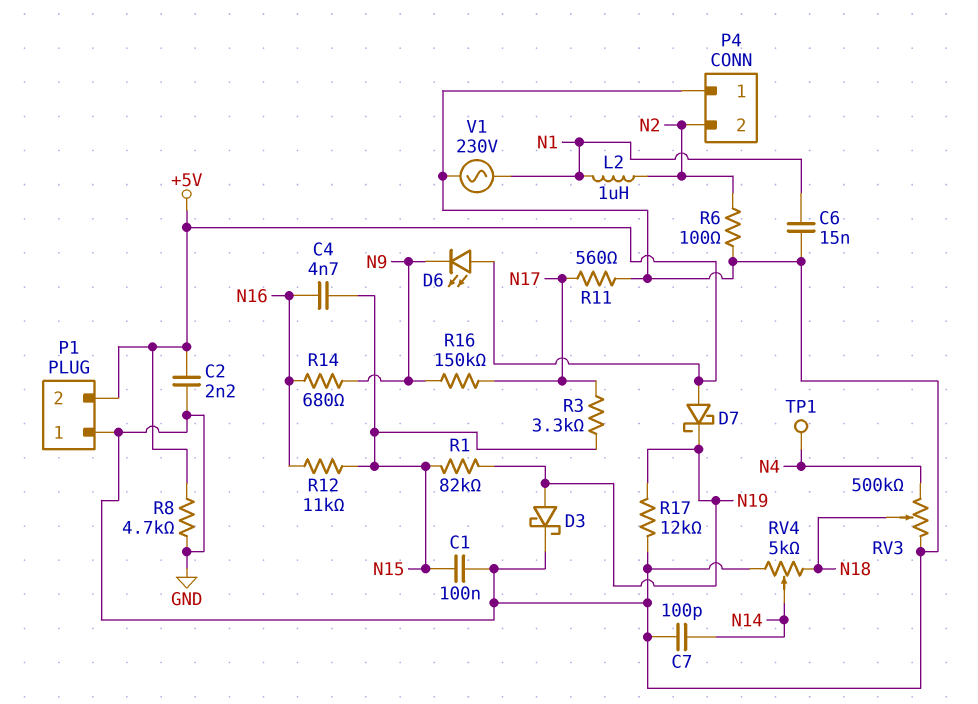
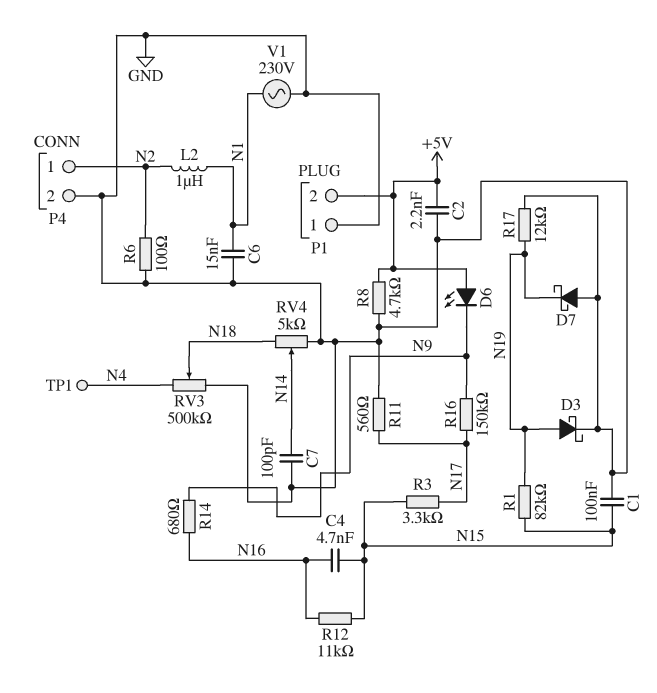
D7: schottky (A +5V, K N19) -> schottky (A GND, K N19)
P4 pin 1: GND -> N2
P4 pin 2: N2 -> GND

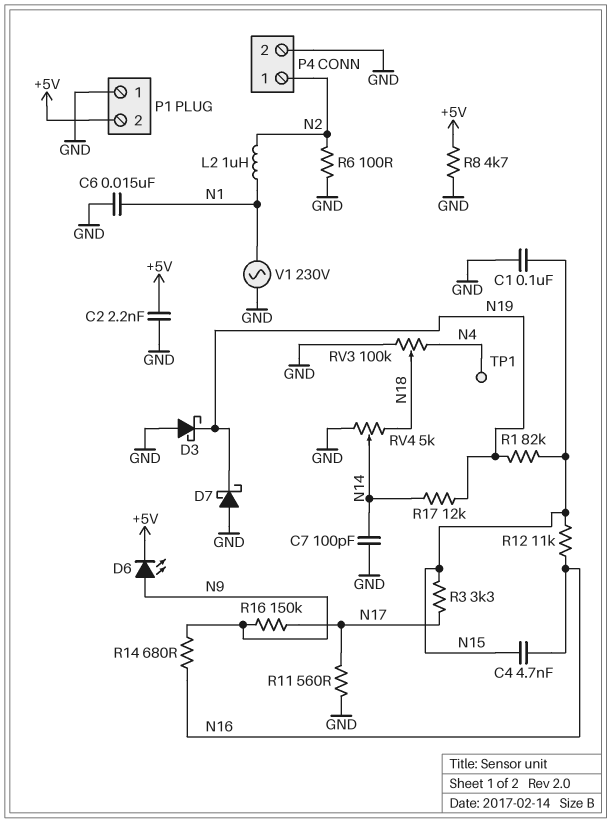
D3: schottky (A N19, K GND) -> schottky (A GND, K N19)
D6: LED (A +5V, K N9) -> LED (A N9, K +5V)
R17: 12k (GND, N19) -> 12k (N14, N19)
RV3: 500k (GND, N4, wiper N18) -> 100k (GND, N4, wiper N18)

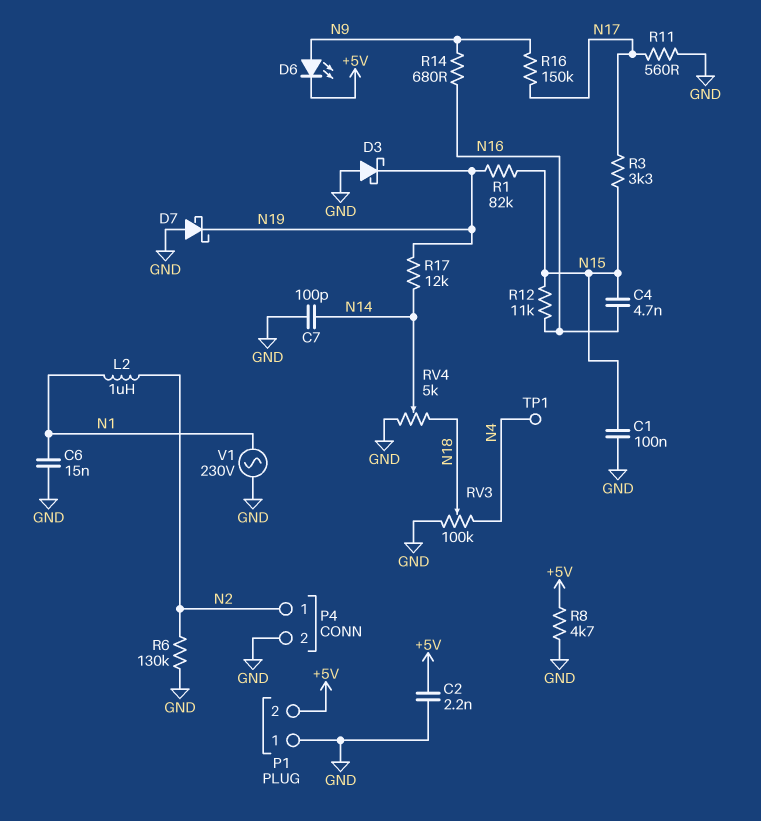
R6: 100 (GND, N2) -> 130k (GND, N2)

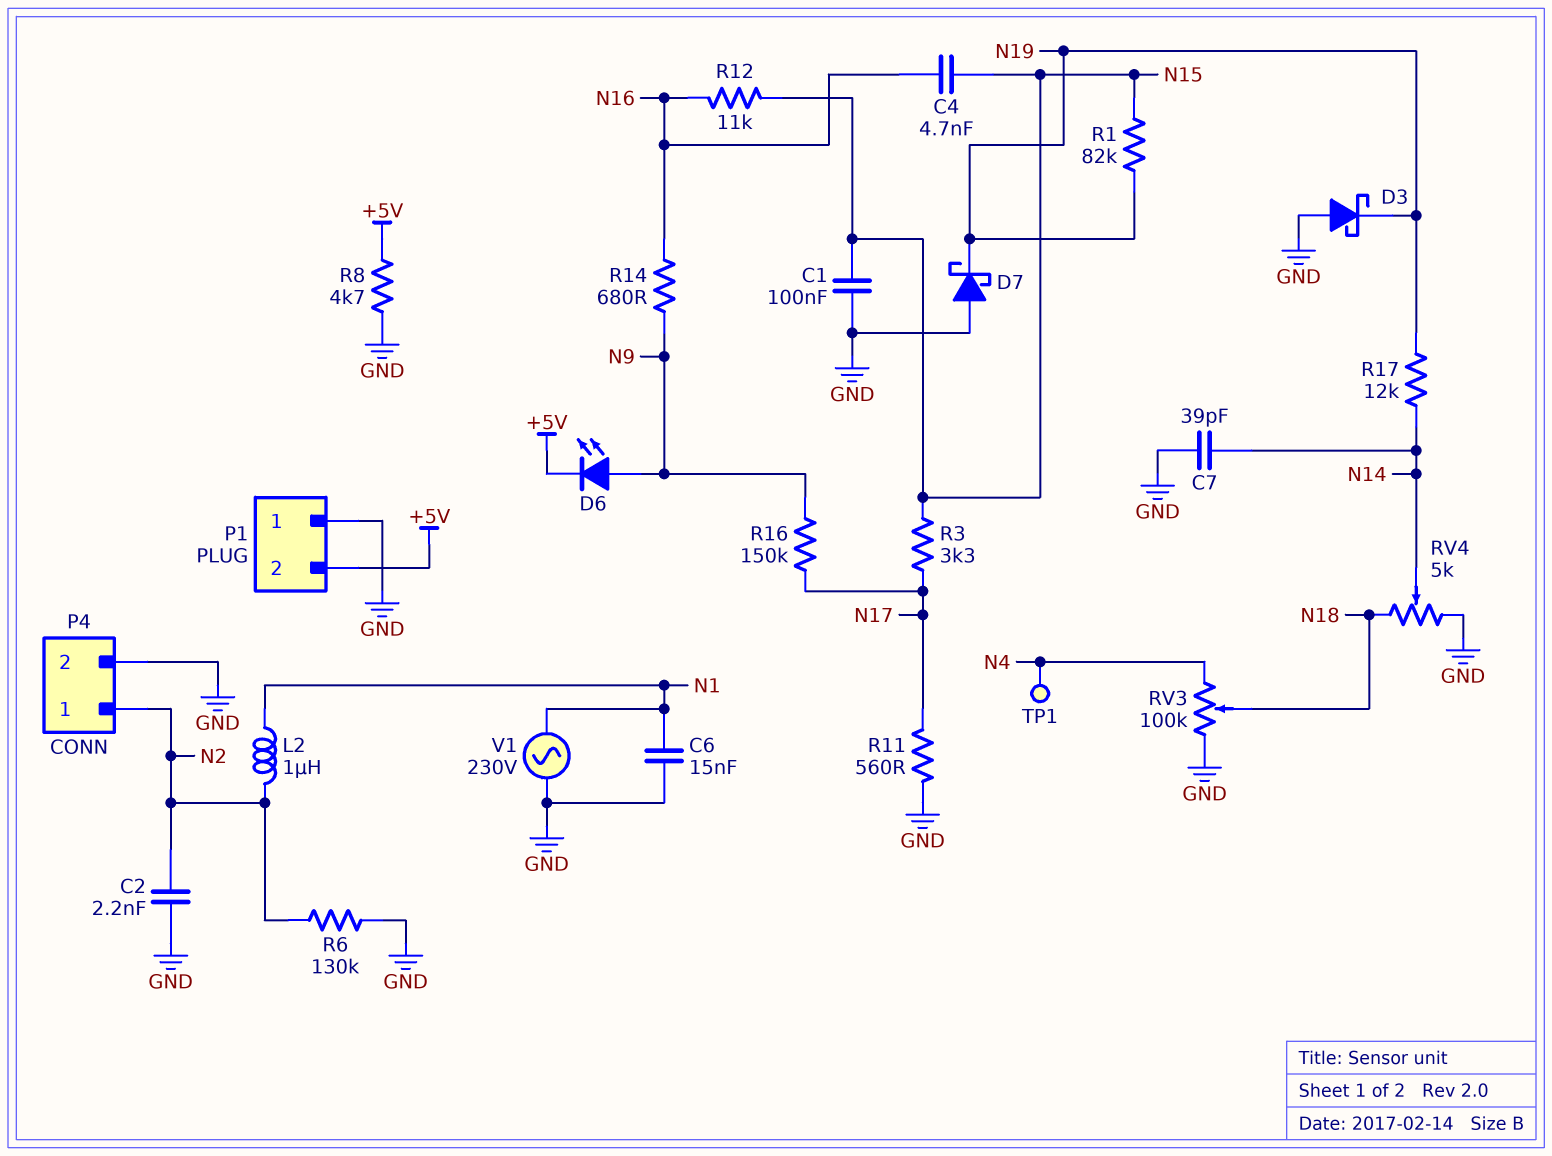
C2: 2.2nF (+5V, GND) -> 2.2nF (GND, N2)
C7: 100pF (GND, N14) -> 39pF (GND, N14)

